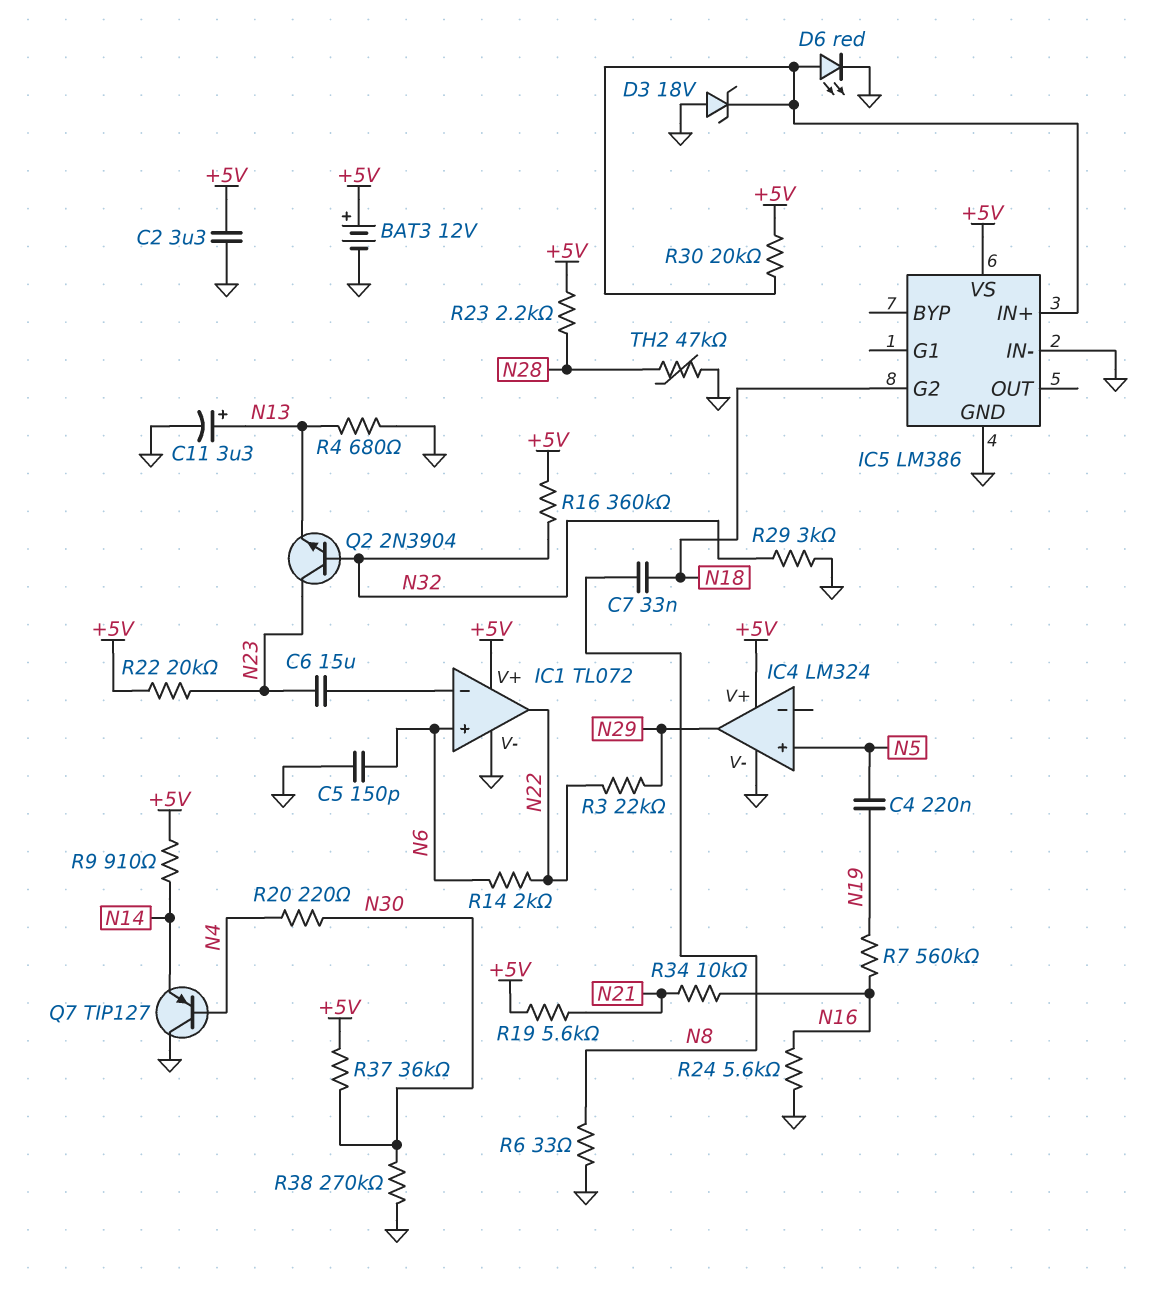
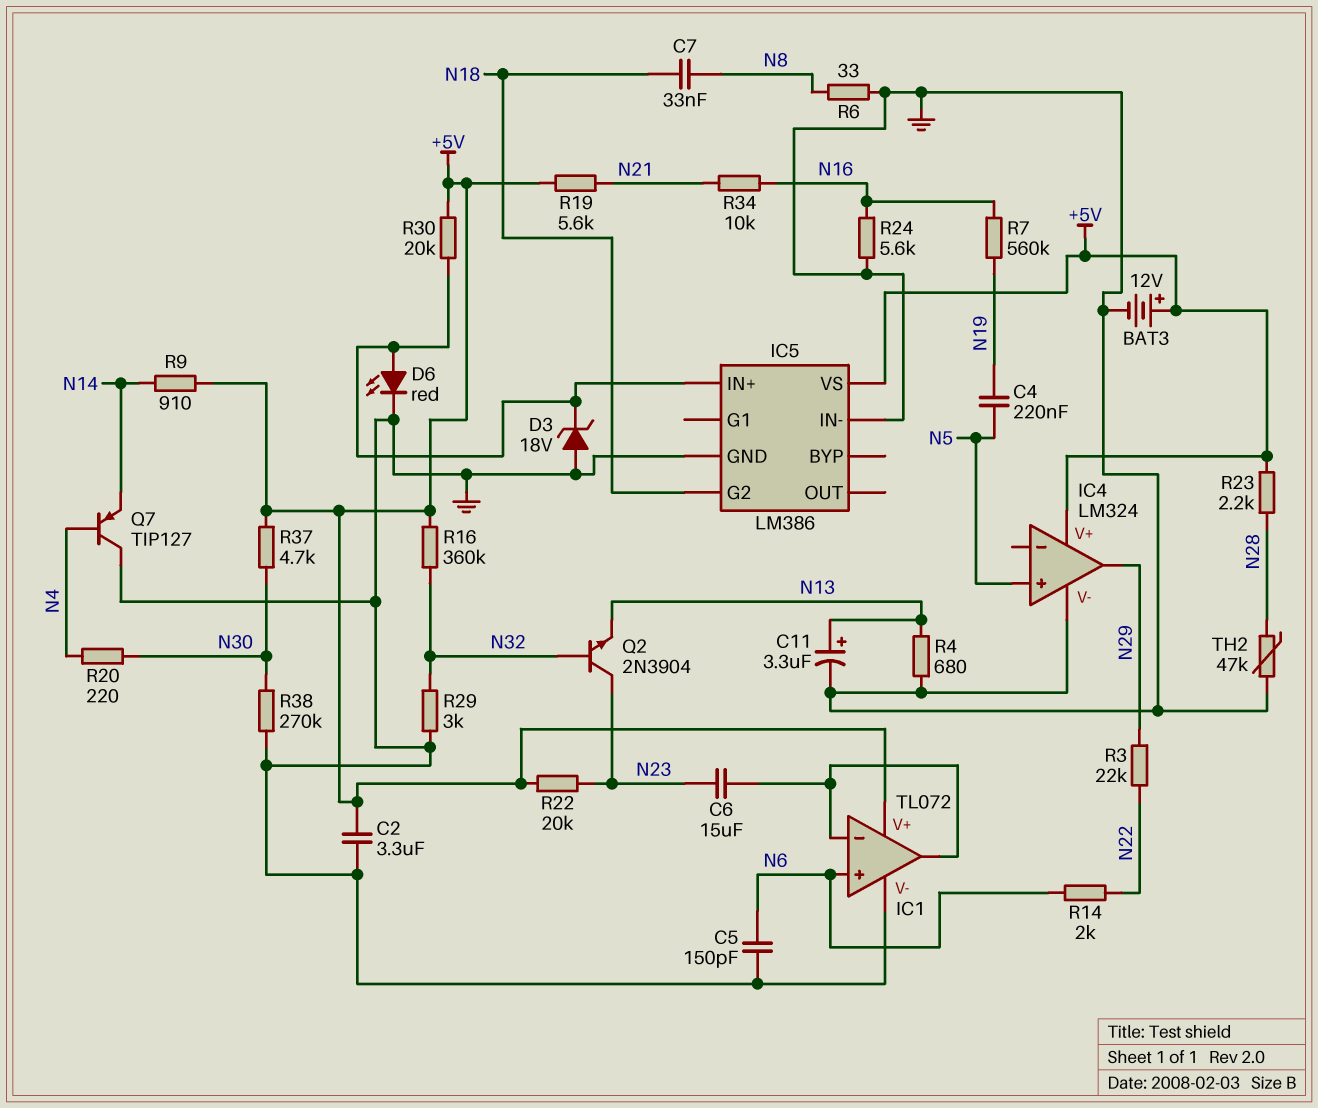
IC1 pin out: N22 -> IC1/in-
R37: 36k (+5V, N30) -> 4.7k (+5V, N30)

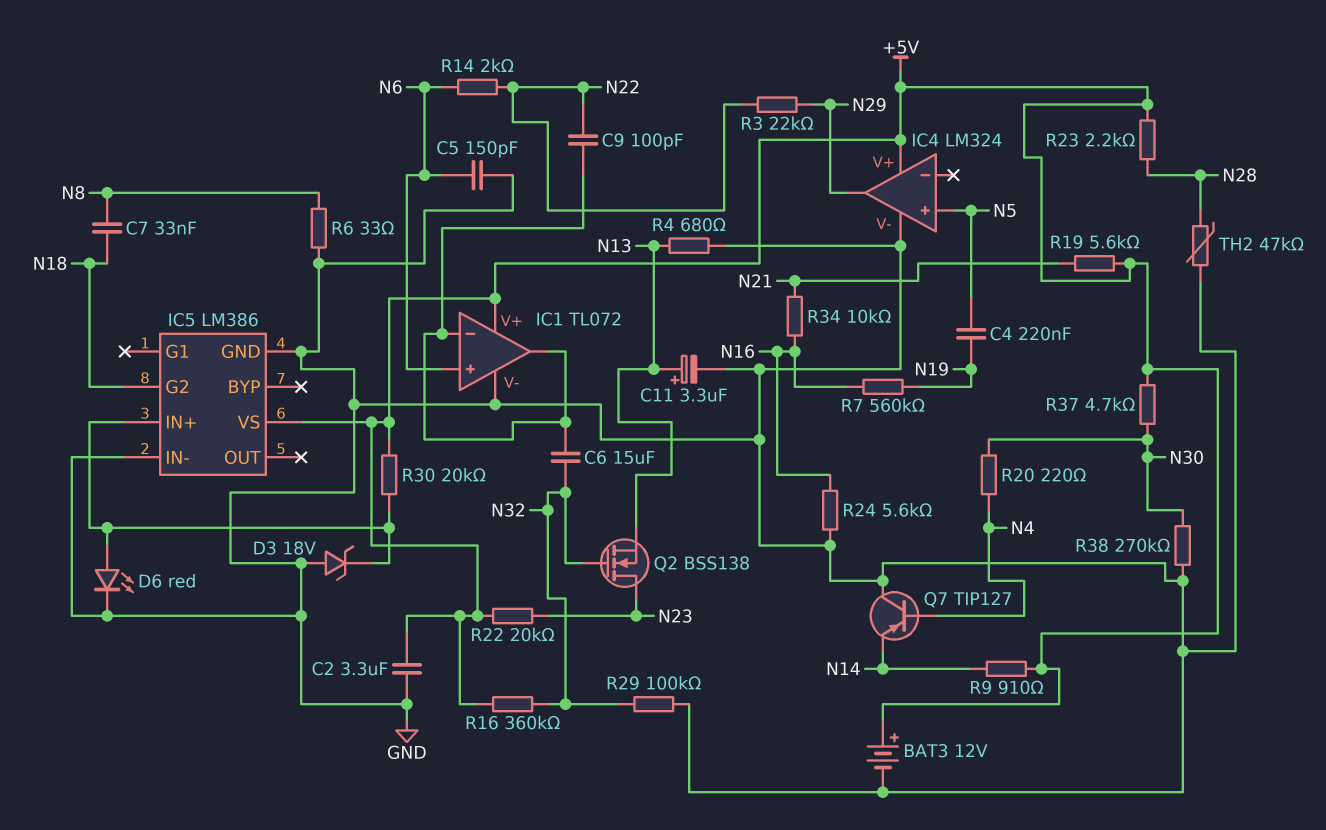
C6: 15uF (IC1/in-, N23) -> 15uF (IC1/in-, N32)
C9: none -> 100pF (IC1/in-, N22)
Q2: NPN 2N3904 (B N32, C N23, E N13) -> NMOS BSS138 (G N32, D N23, S N13)
R29: 3k (GND, N32) -> 100k (GND, N32)

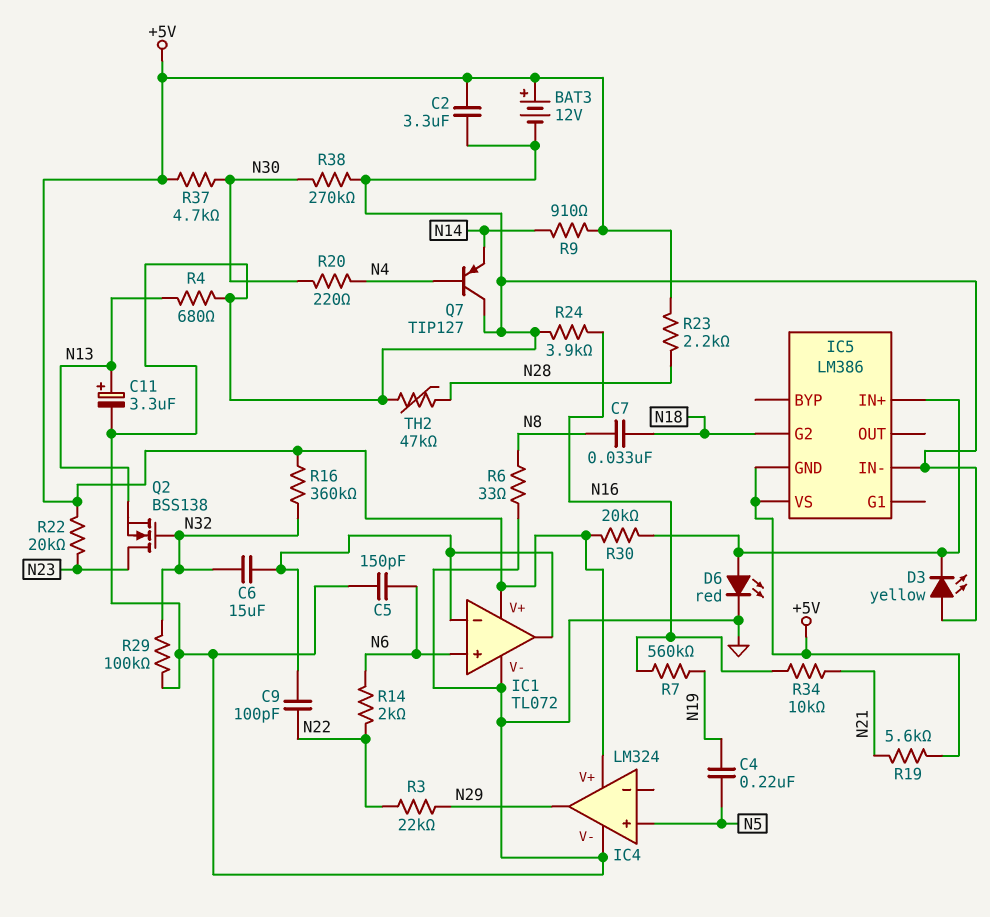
D3: zener 18V (A GND, K IC5/IN+) -> LED yellow (A GND, K IC5/IN+)
IC5 pin GND: GND -> +5V
R24: 5.6k (GND, N16) -> 3.9k (GND, N16)

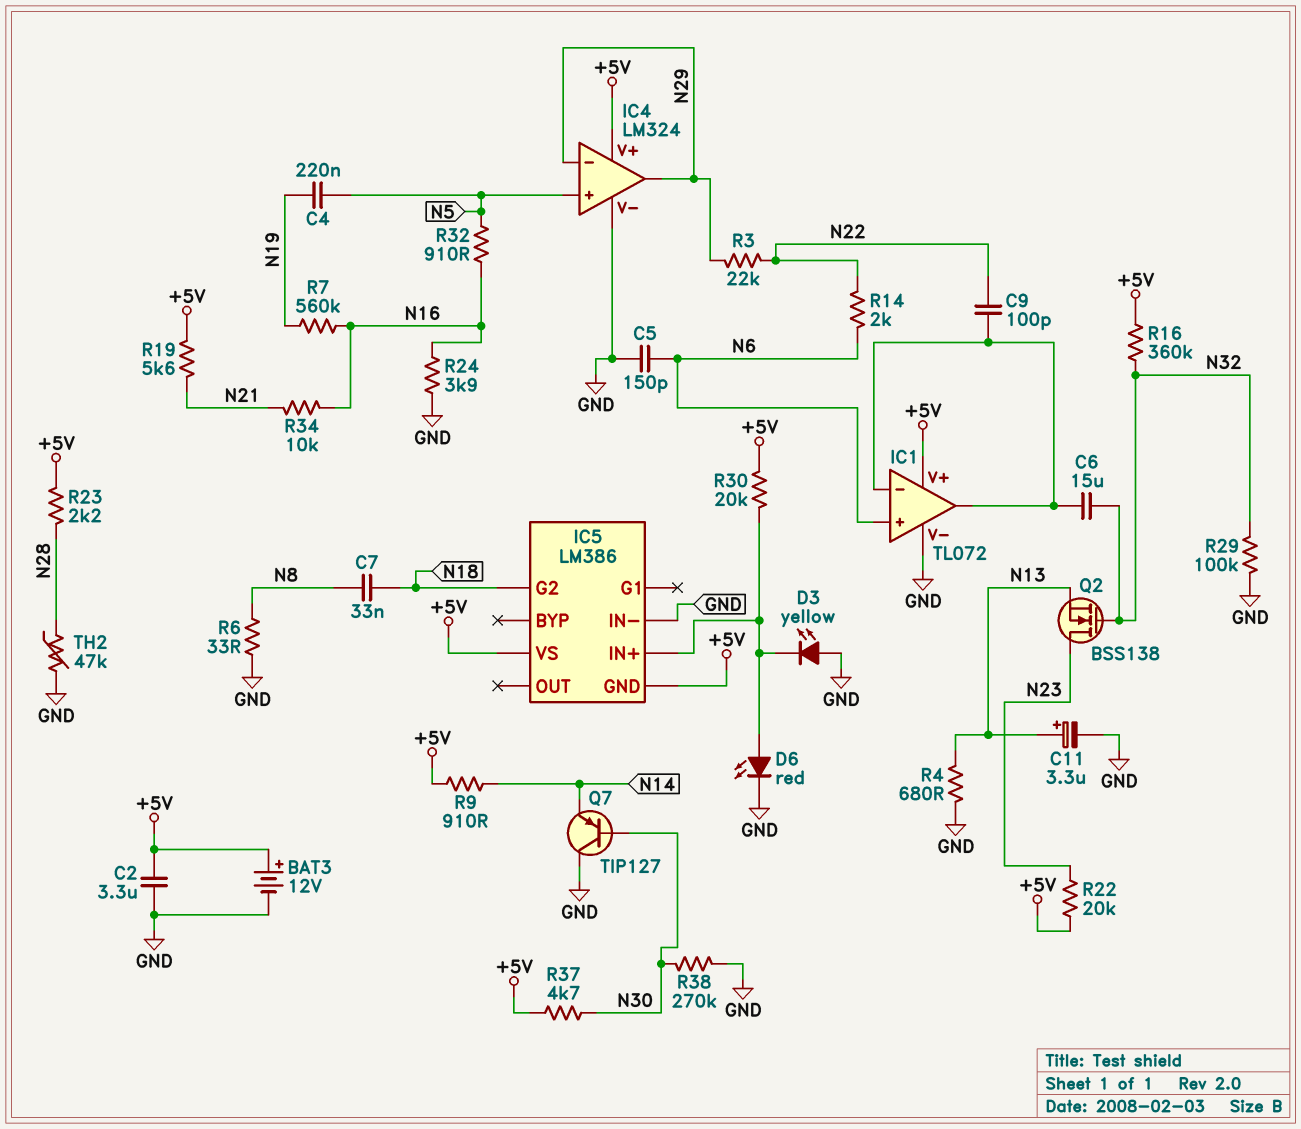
IC4 pin in-: none -> N29
Q7: PNP TIP127 (B N4, C GND, E N14) -> PNP TIP127 (B N30, C GND, E N14)
R20: 220 (N4, N30) -> none
R32: none -> 910 (N5, N16)

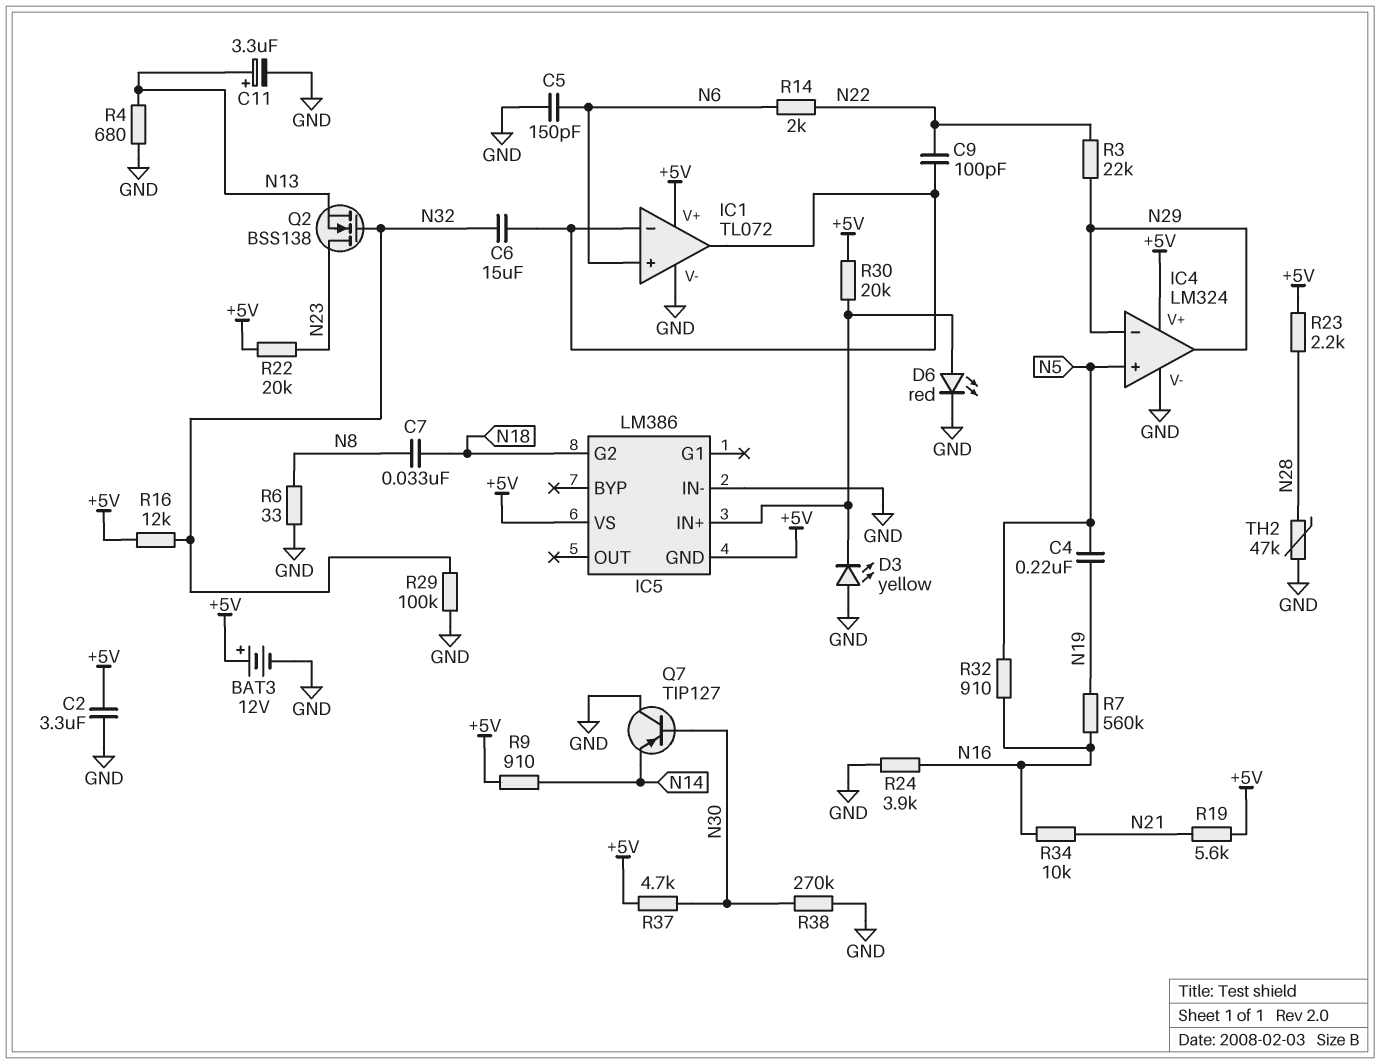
R16: 360k (+5V, N32) -> 12k (+5V, N32)

